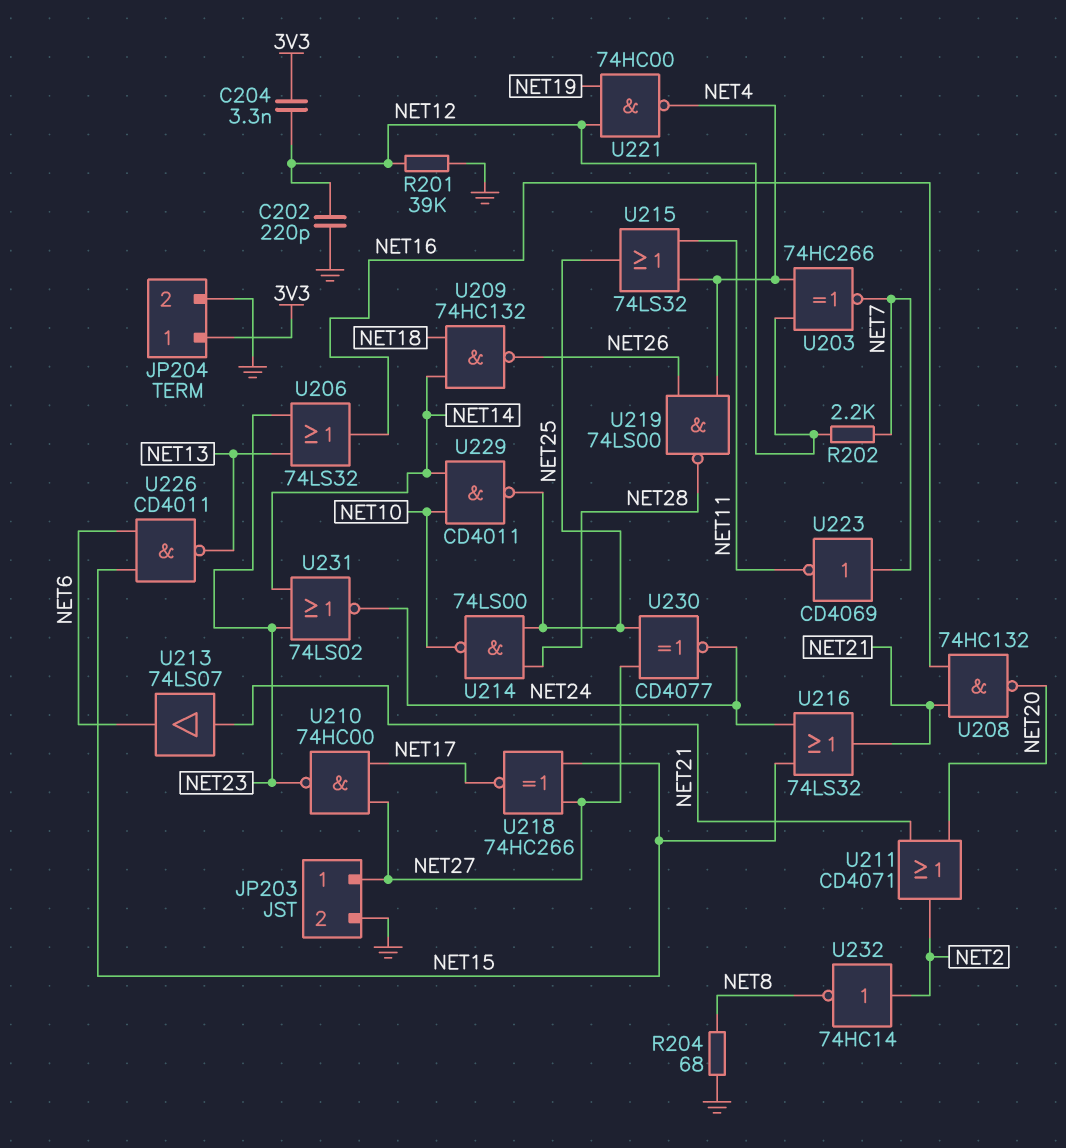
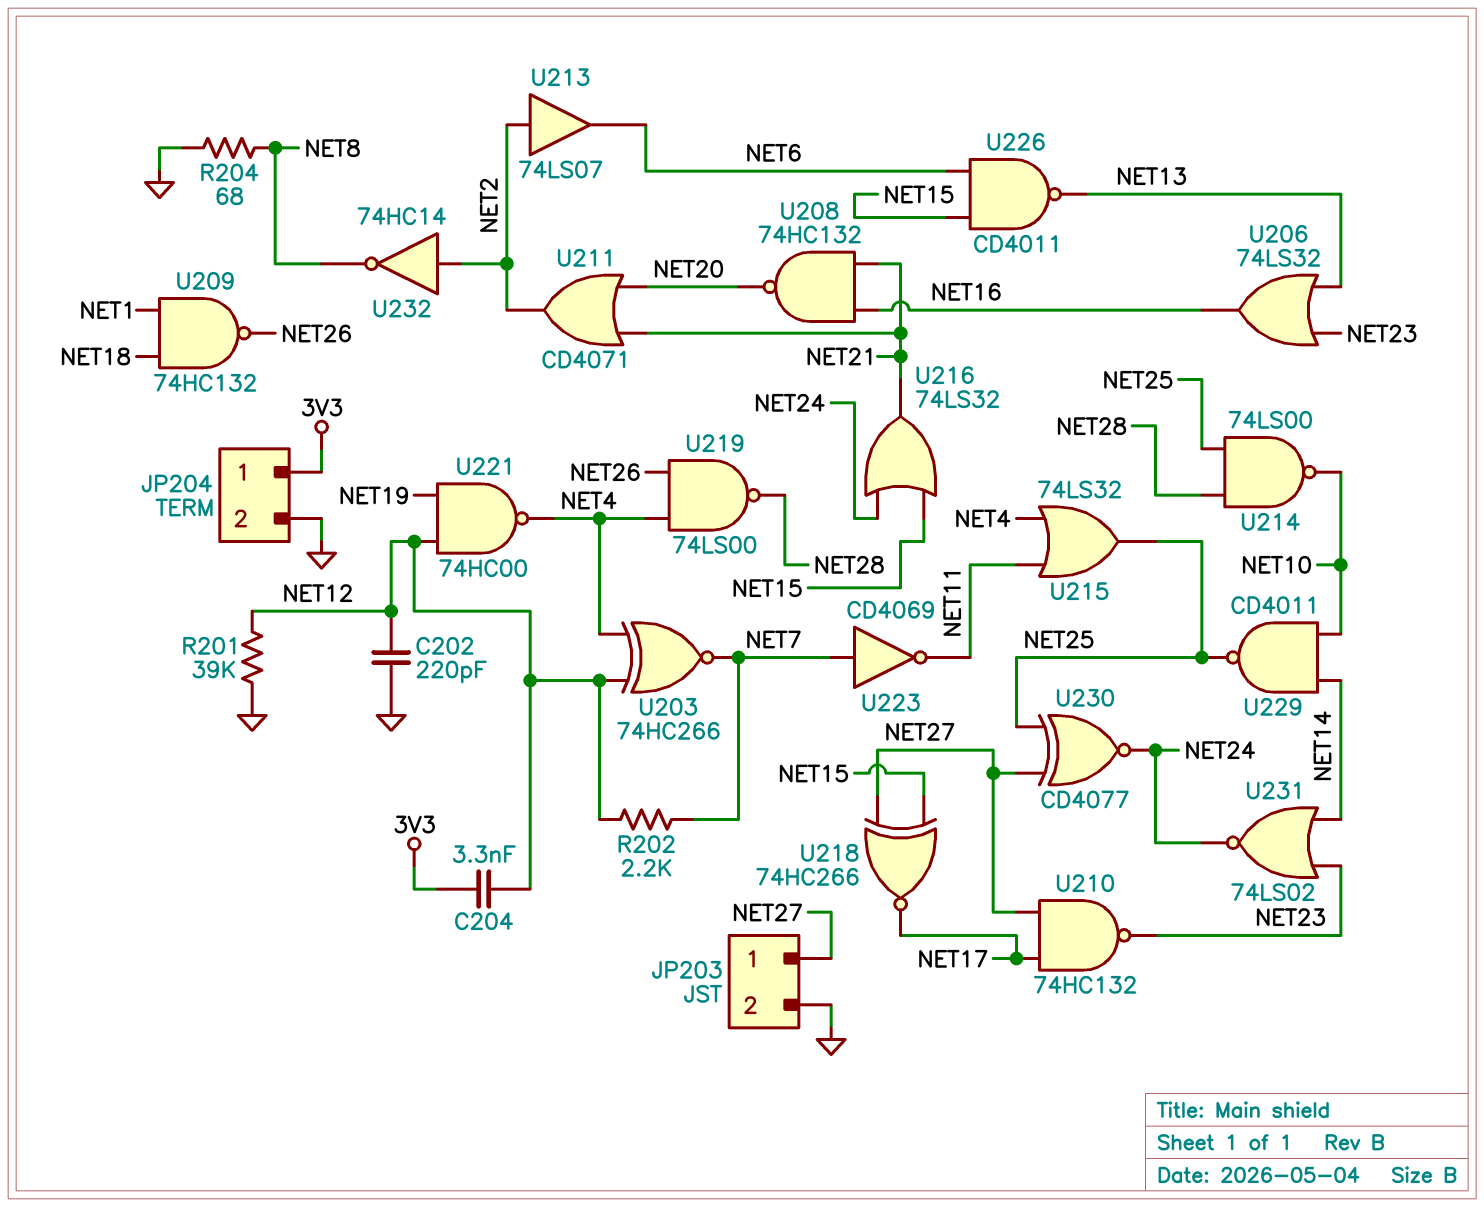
U209: NAND 74HC132 (in NET14, in NET18, out NET26) -> NAND 74HC132 (in NET1, in NET18, out NET26)
U210: NAND 74HC00 (in NET17, in NET27, out NET23) -> NAND 74HC132 (in NET17, in NET27, out NET23)
U213: buffer 74LS07 (in NET21, out NET6) -> buffer 74LS07 (in NET2, out NET6)

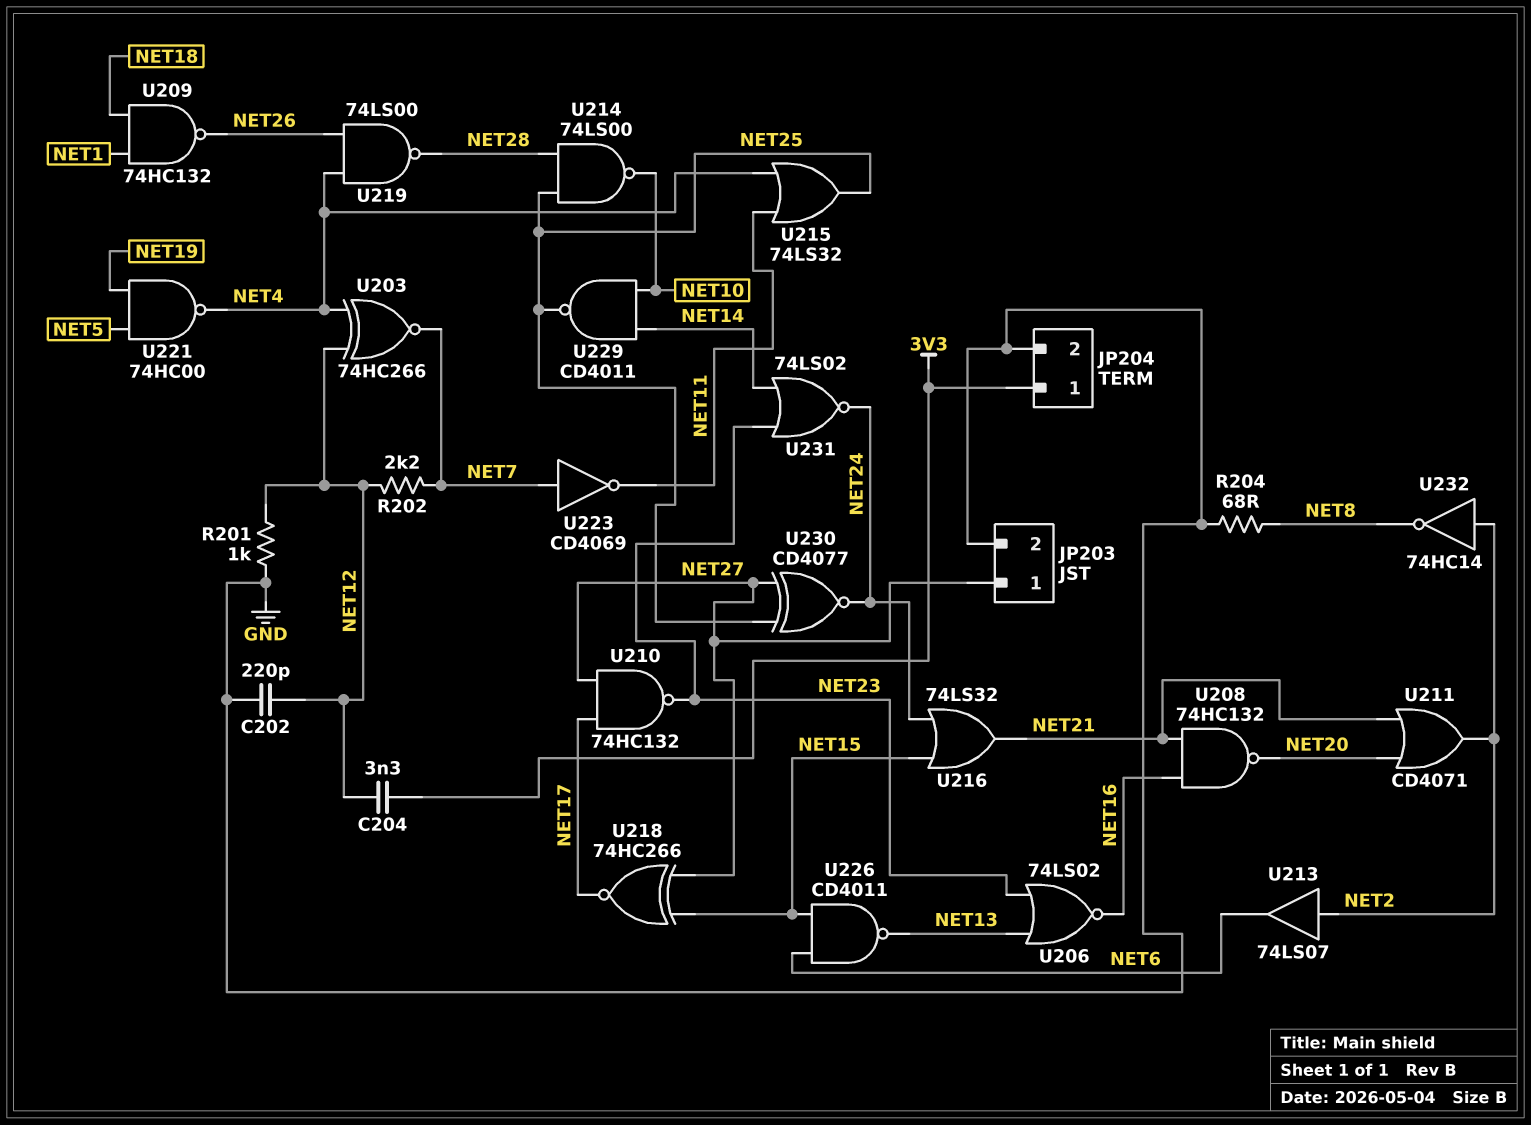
R201: 39k (GND, NET12) -> 1k (GND, NET12)
U206: OR 74LS32 (in NET13, in NET23, out NET16) -> NOR 74LS02 (in NET13, in NET23, out NET16)
U221: NAND 74HC00 (in NET12, in NET19, out NET4) -> NAND 74HC00 (in NET5, in NET19, out NET4)

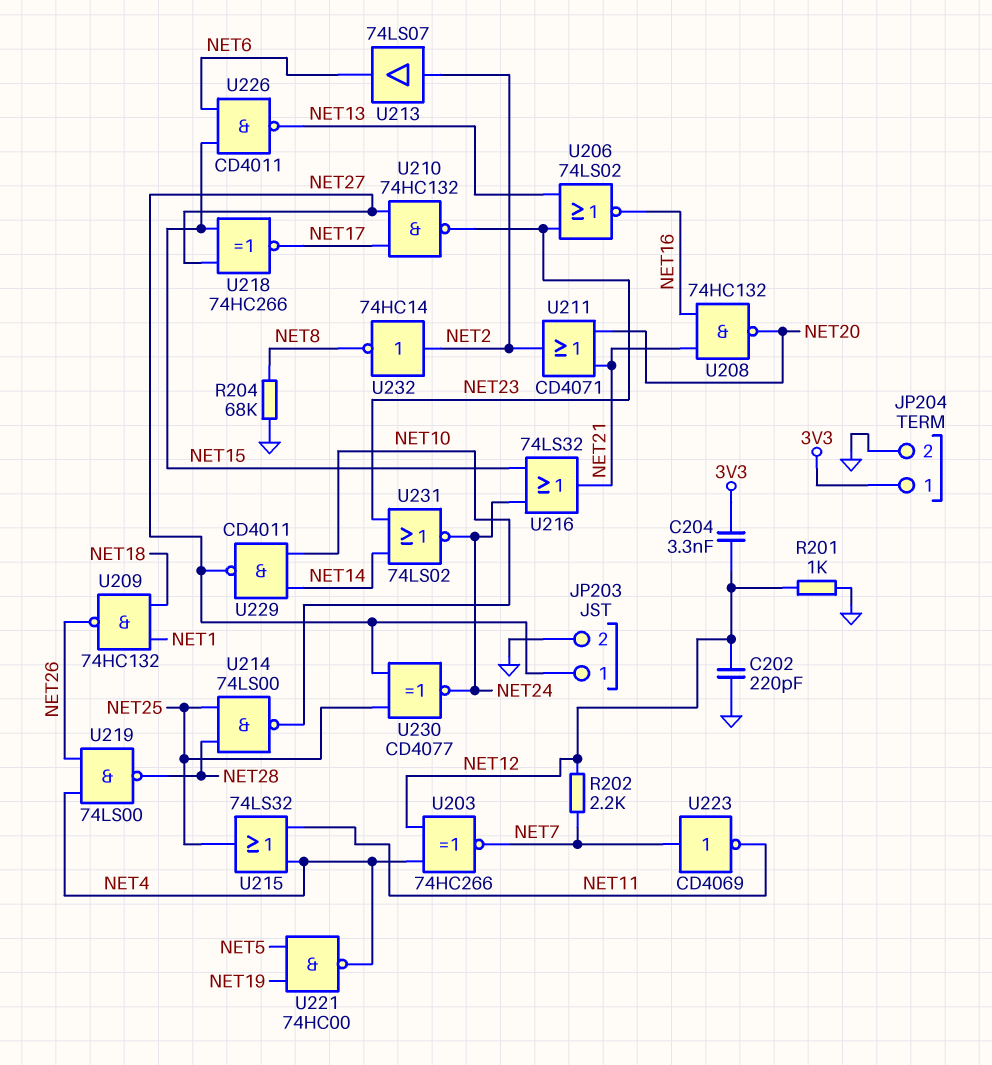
R204: 68 (GND, NET8) -> 68k (GND, NET8)
U229: NAND CD4011 (in NET10, in NET14, out NET25) -> NAND CD4011 (in NET10, in NET14, out NET27)

